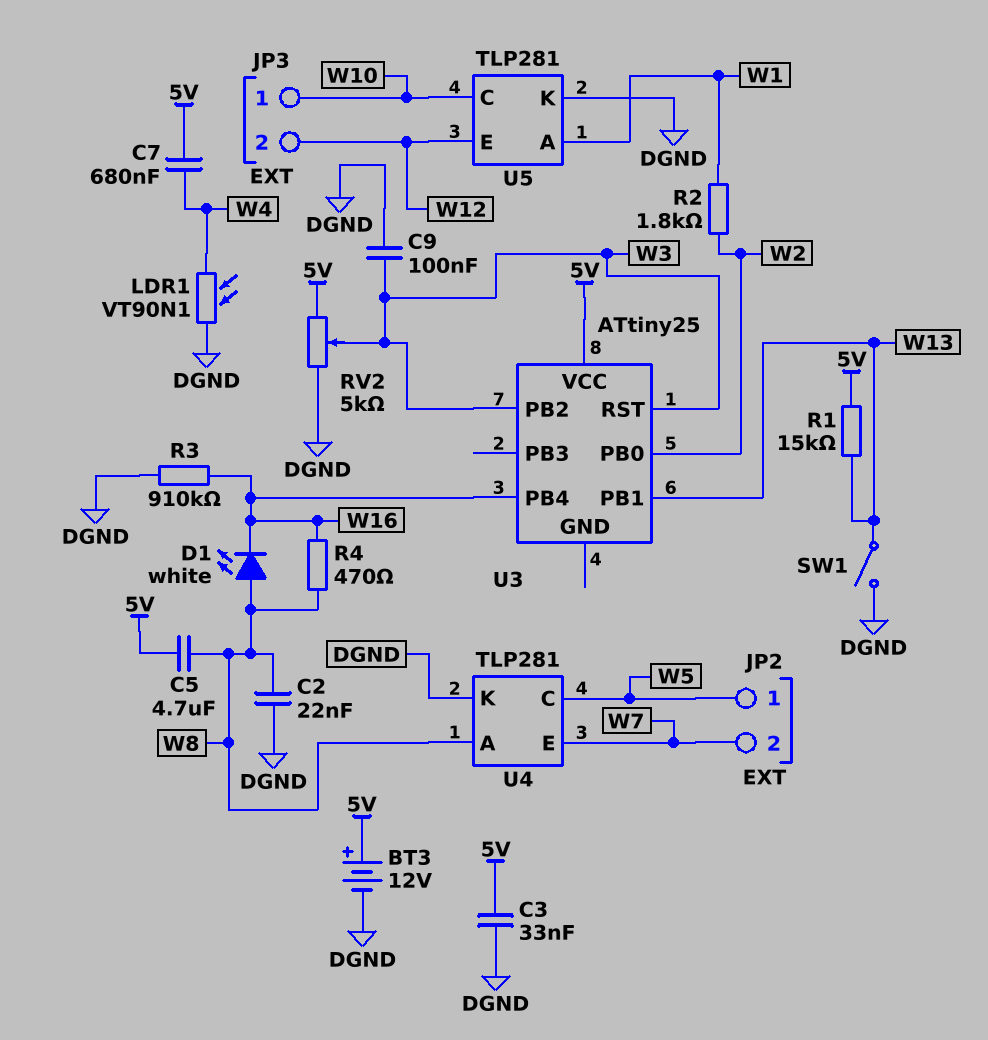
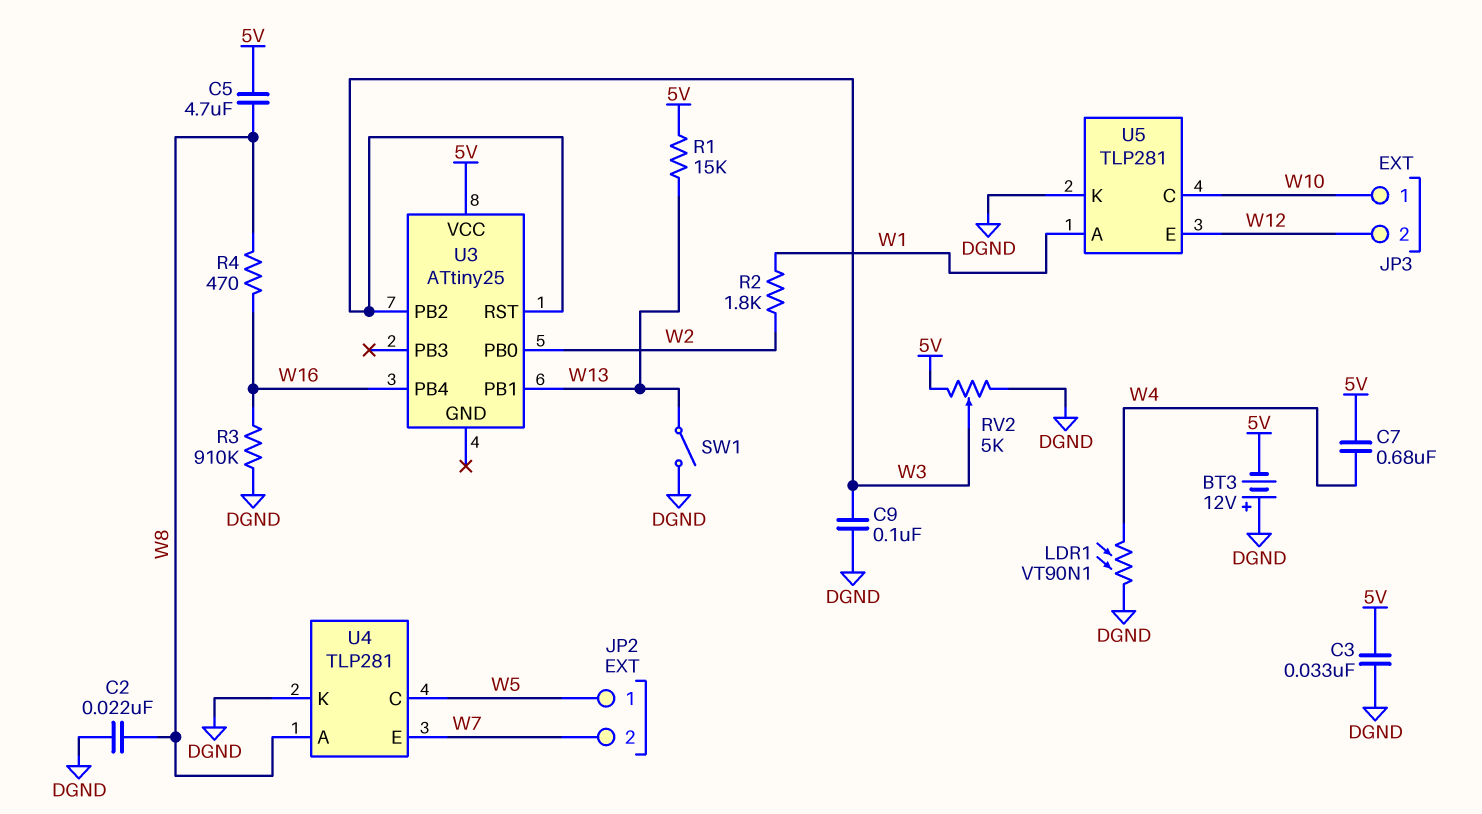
BT3: 12V (plus 5V, minus DGND) -> 12V (plus DGND, minus 5V)
D1: LED white (A W8, K W16) -> none

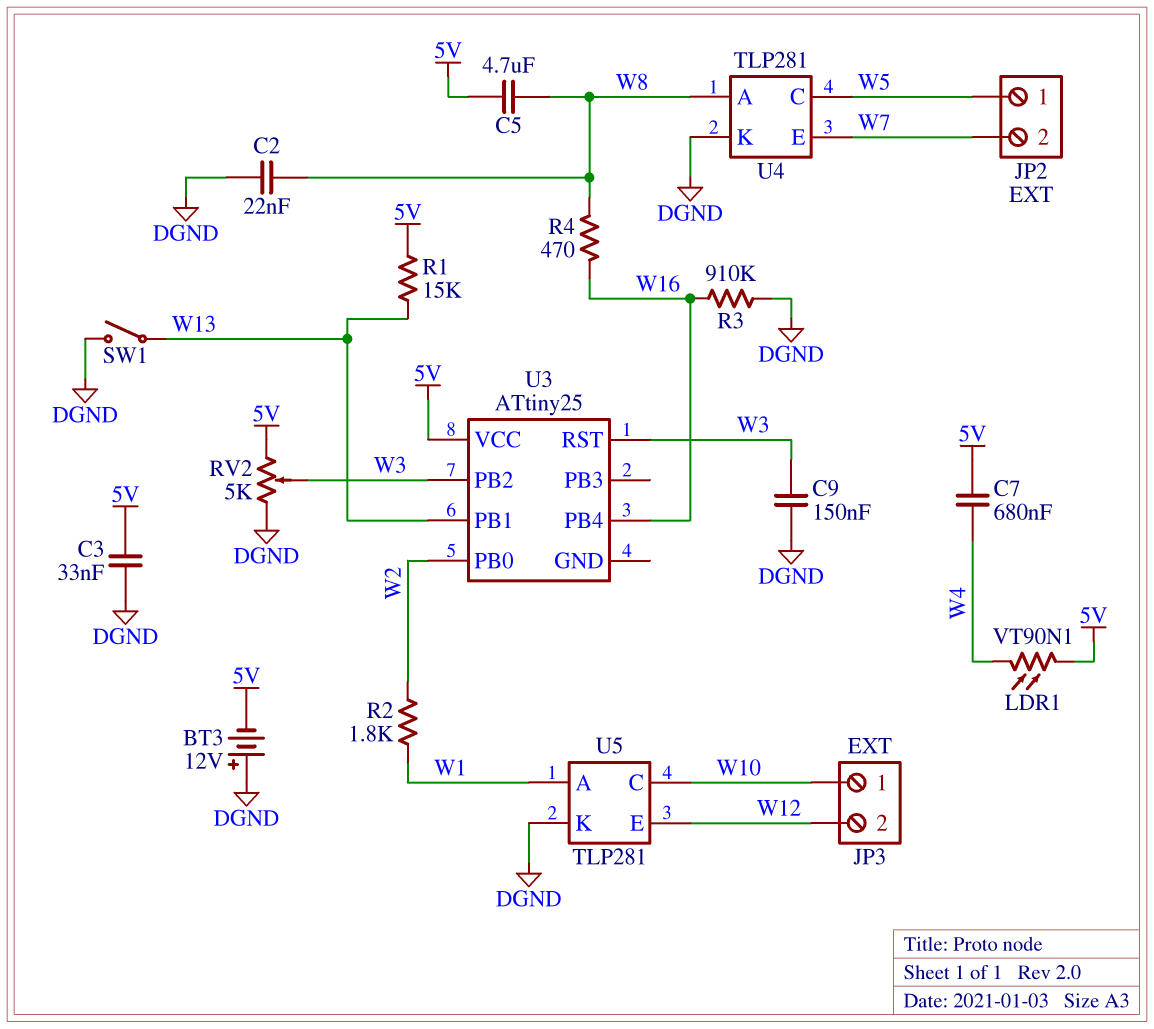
C9: 100nF (DGND, W3) -> 150nF (DGND, W3)
LDR1: VT90N1 (DGND, W4) -> VT90N1 (5V, W4)

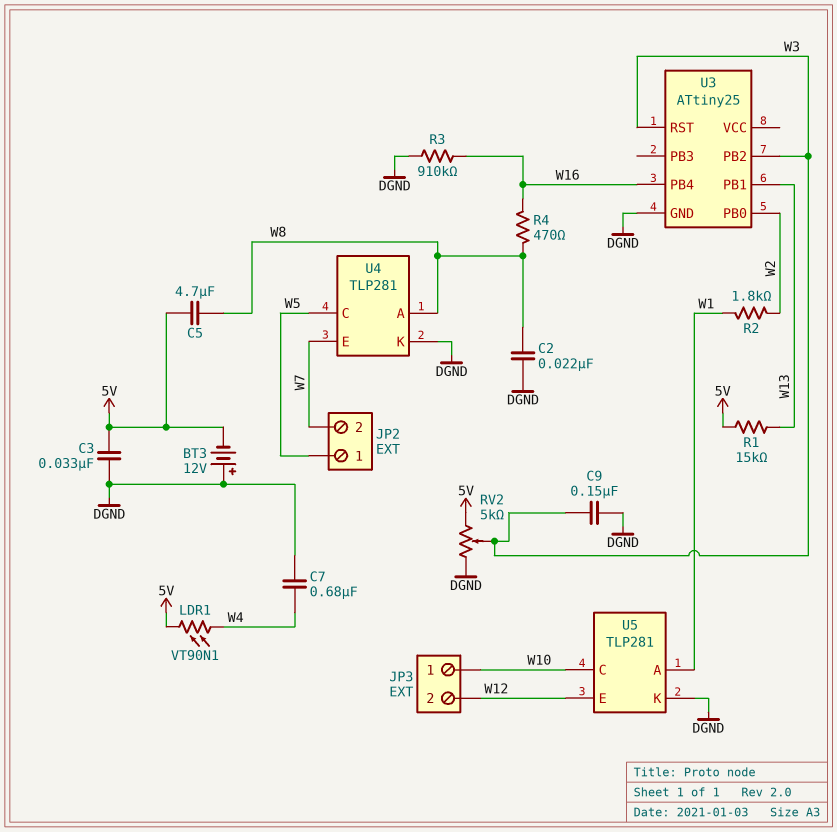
C7: 680nF (5V, W4) -> 680nF (DGND, W4)
SW1: switch (DGND, W13) -> none
U3 pin GND: none -> DGND
U3 pin VCC: 5V -> none

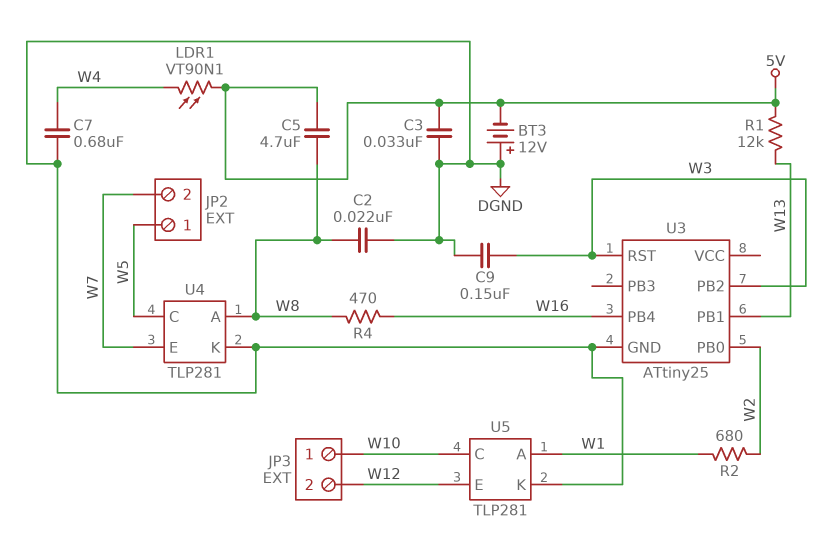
R1: 15k (5V, W13) -> 12k (5V, W13)
R2: 1.8k (W1, W2) -> 680 (W1, W2)
R3: 910k (DGND, W16) -> none
RV2: 5k (5V, DGND, wiper W3) -> none

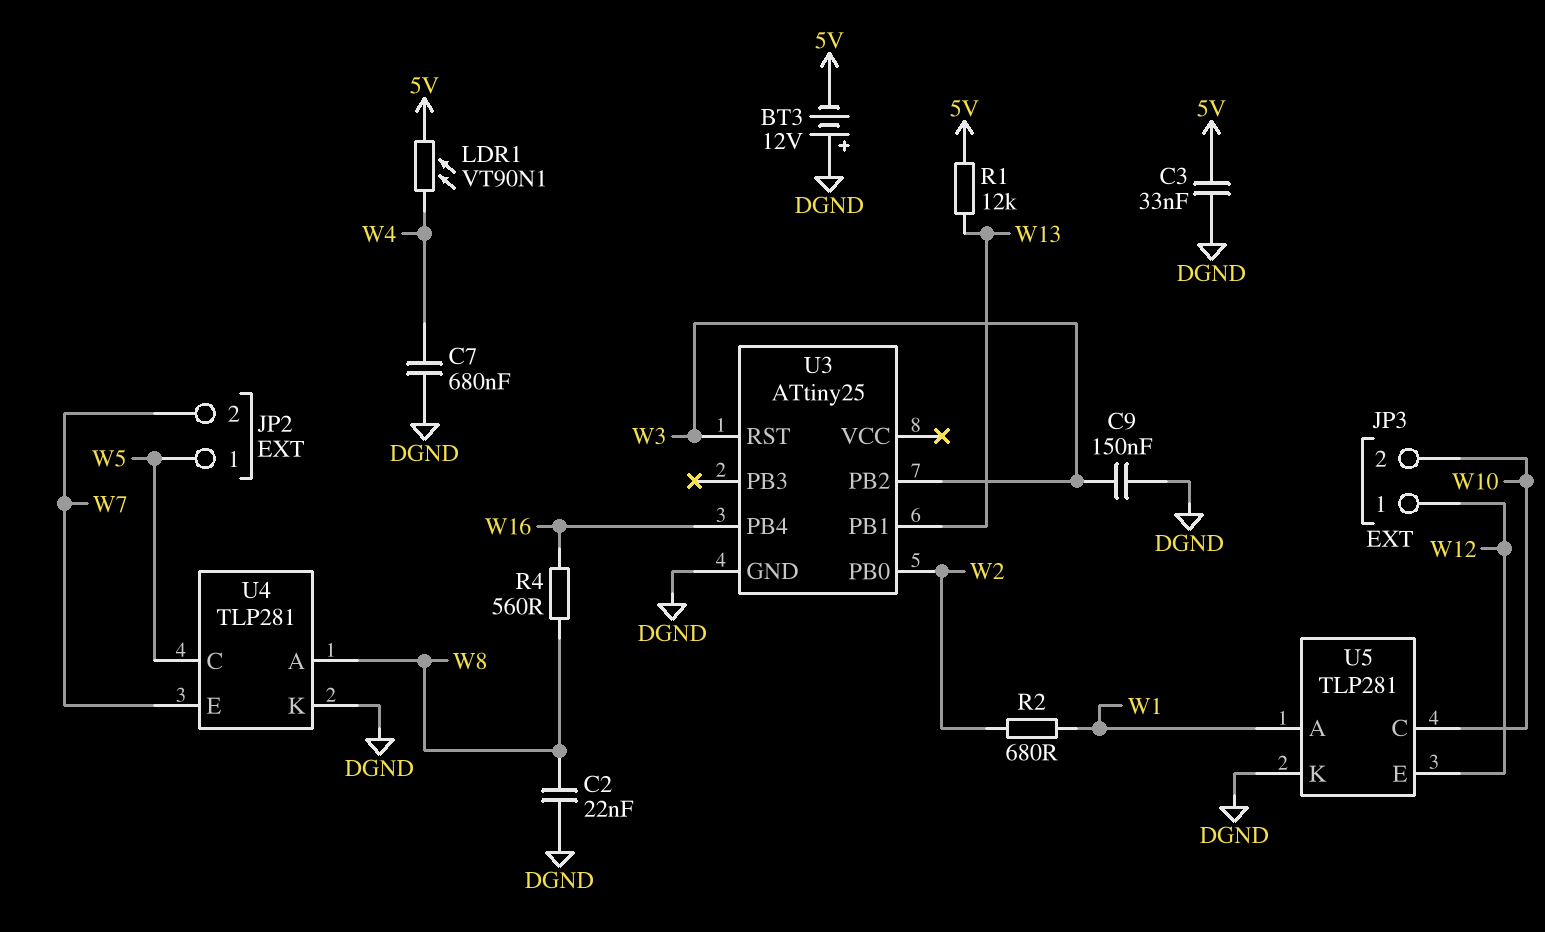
C5: 4.7uF (5V, W8) -> none
JP3 pin 1: W10 -> W12
JP3 pin 2: W12 -> W10
R4: 470 (W8, W16) -> 560 (W8, W16)

